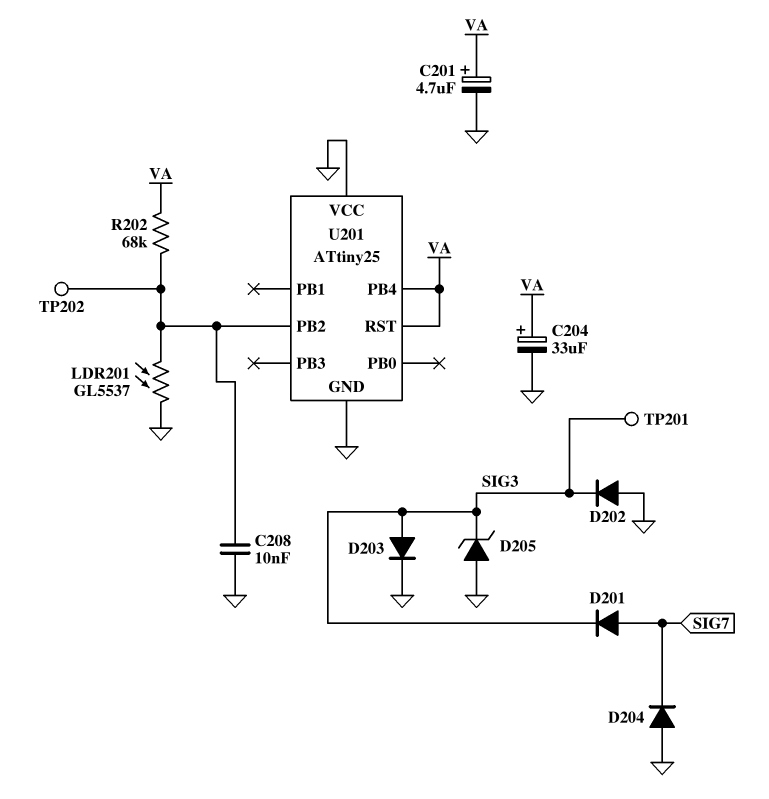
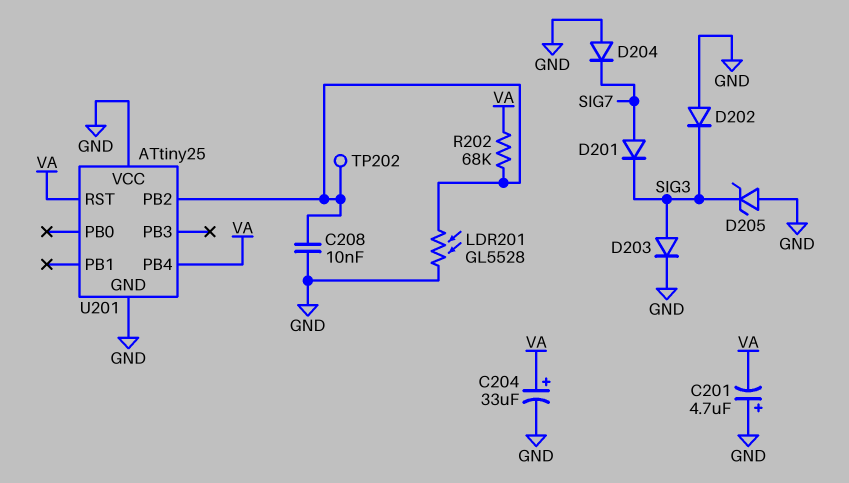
C201: 4.7uF (plus VA, minus GND) -> 4.7uF (plus GND, minus VA)
LDR201: GL5537 (GND, U201/PB2) -> GL5528 (GND, U201/PB2)
TP201: test point (SIG3) -> none

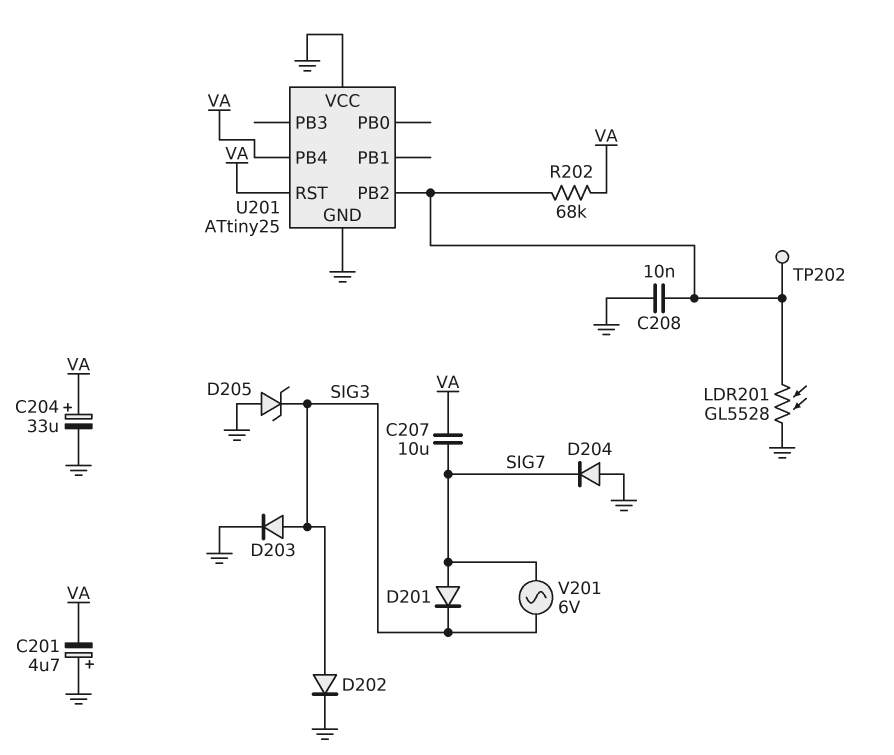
C207: none -> 10uF (SIG7, VA)
D202: diode (A GND, K SIG3) -> diode (A SIG3, K GND)
V201: none -> AC 6V (SIG3, SIG7)

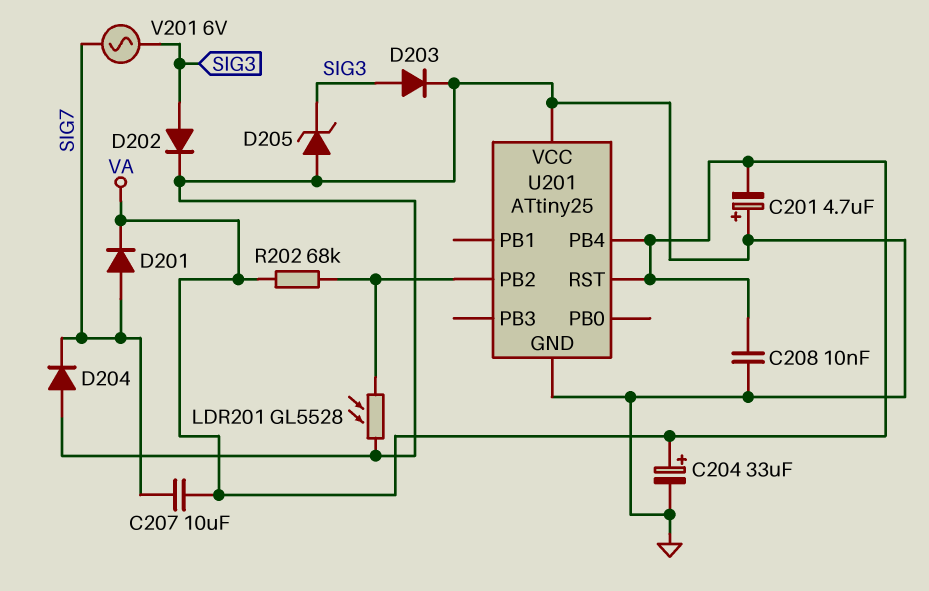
C208: 10nF (GND, U201/PB2) -> 10nF (GND, VA)
D201: diode (A SIG7, K SIG3) -> diode (A SIG7, K VA)
TP202: test point (U201/PB2) -> none

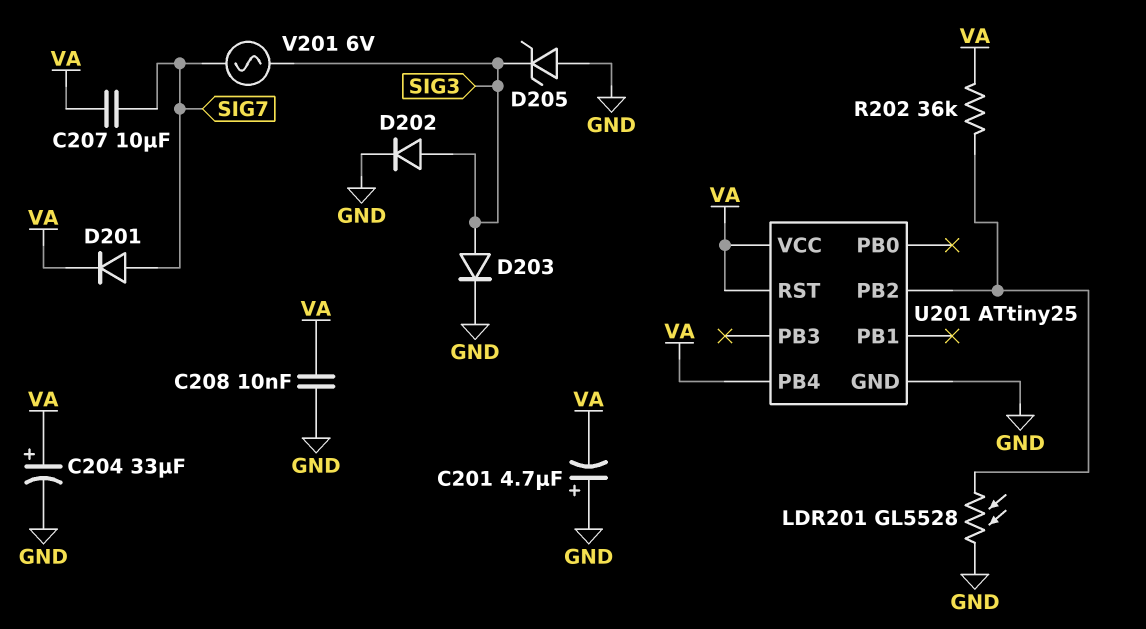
D204: diode (A GND, K SIG7) -> none
R202: 68k (U201/PB2, VA) -> 36k (U201/PB2, VA)
U201 pin VCC: GND -> VA

